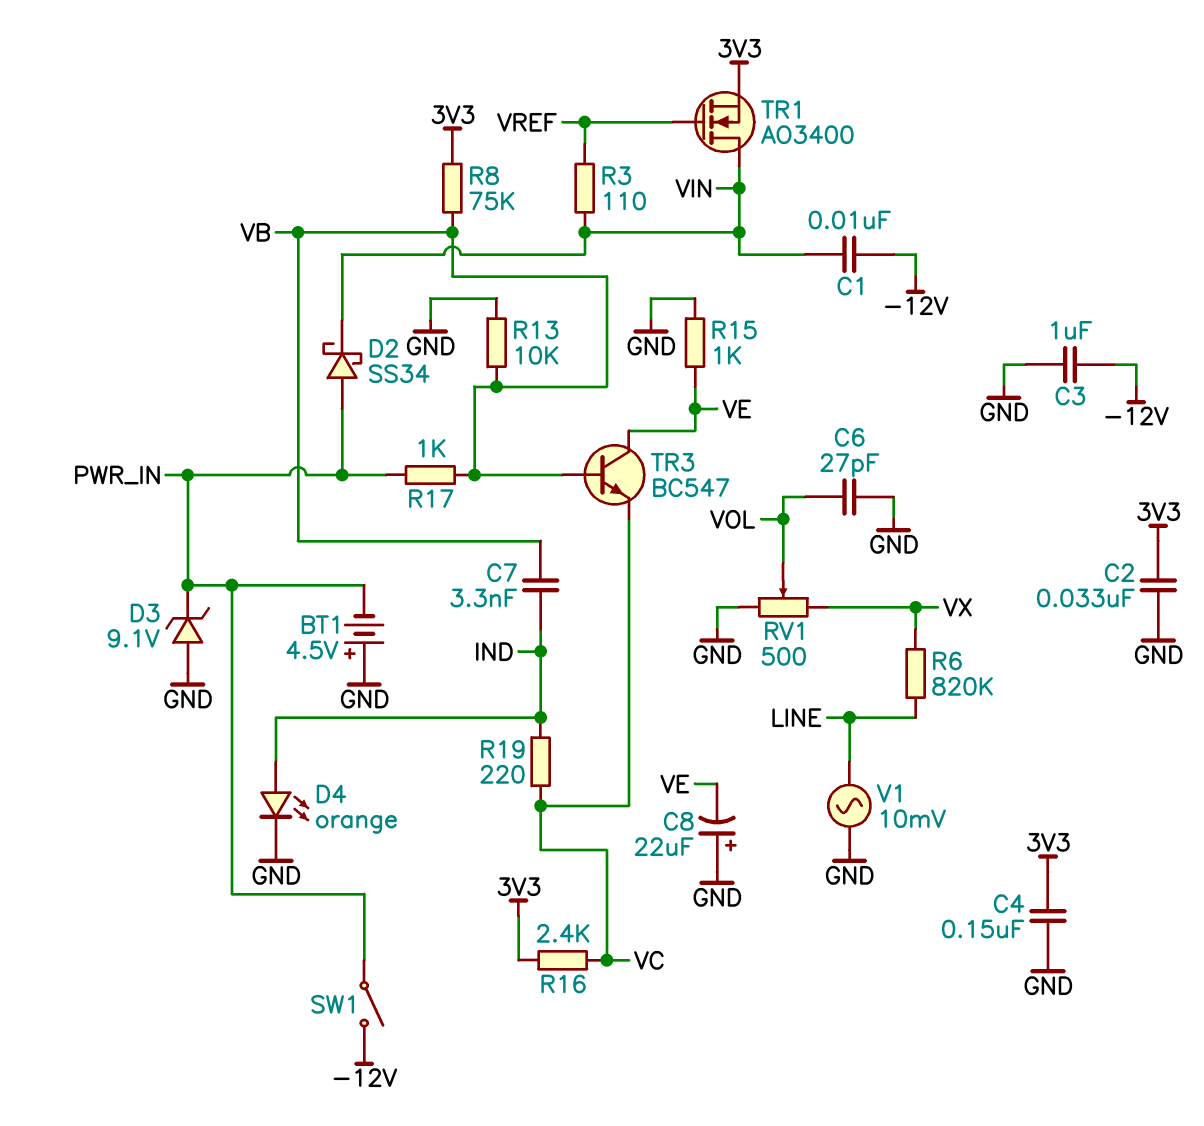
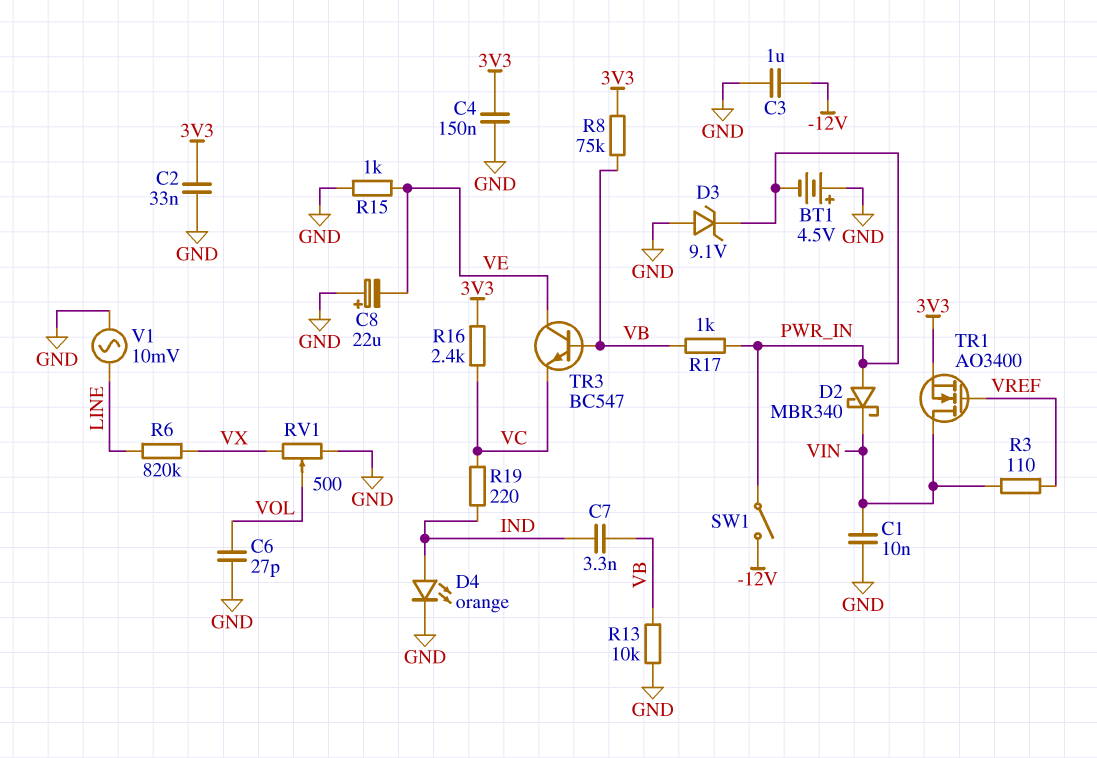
C1: 10nF (-12V, VIN) -> 10nF (GND, VIN)
D2: schottky SS34 (A PWR_IN, K VIN) -> schottky MBR340 (A PWR_IN, K VIN)

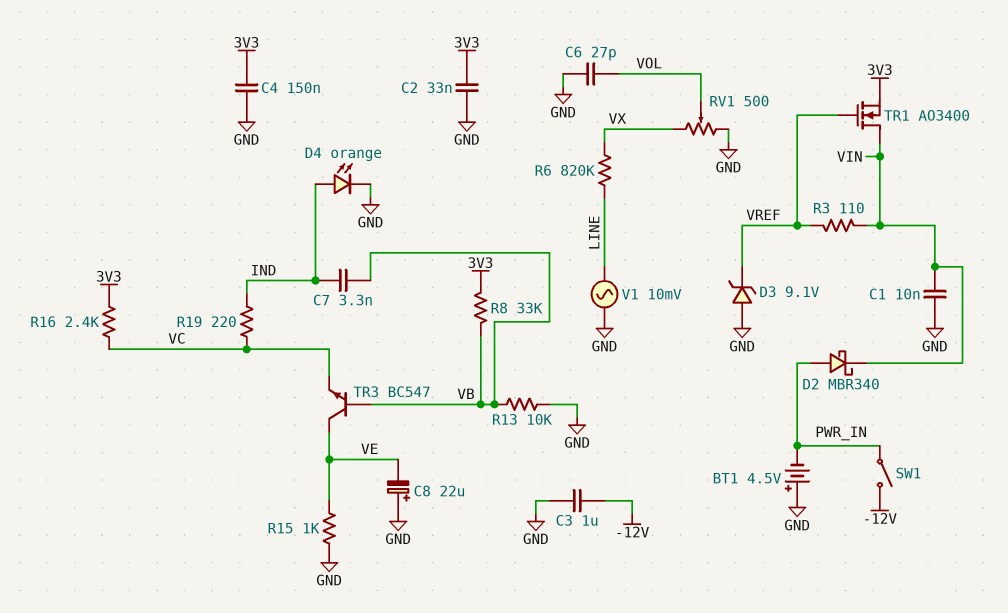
D3: zener 9.1V (A GND, K PWR_IN) -> zener 9.1V (A GND, K VREF)
R8: 75k (3V3, VB) -> 33k (3V3, VB)
R17: 1k (PWR_IN, VB) -> none

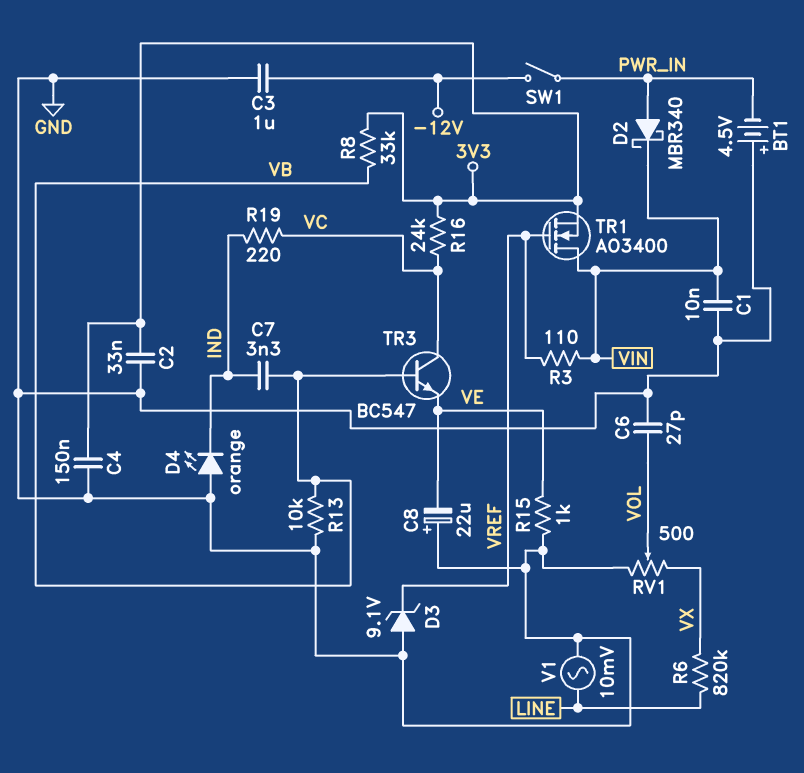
D4: LED orange (A IND, K GND) -> LED orange (A GND, K IND)
R16: 2.4k (3V3, VC) -> 24k (3V3, VC)
TR3: NPN BC547 (B VB, C VE, E VC) -> NPN BC547 (B VB, C VC, E VE)

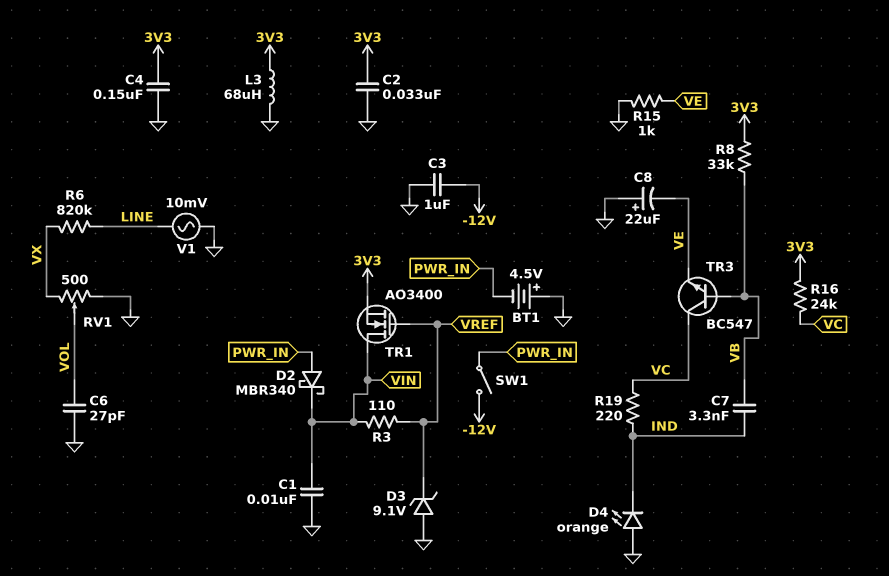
L3: none -> 68uH (3V3, GND)
R13: 10k (GND, VB) -> none

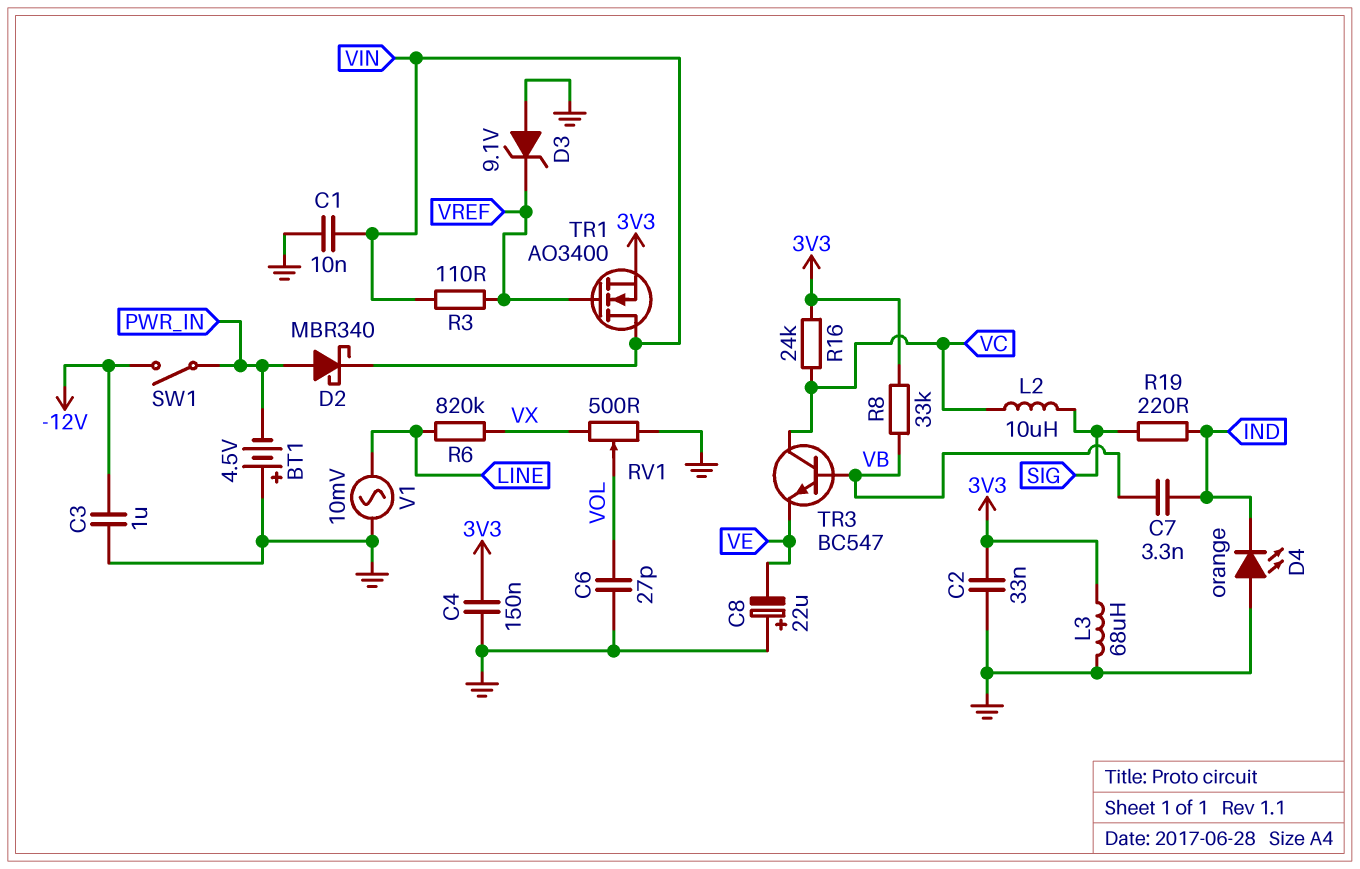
L2: none -> 10uH (SIG, VC)
R15: 1k (GND, VE) -> none
R19: 220 (IND, VC) -> 220 (IND, SIG)

